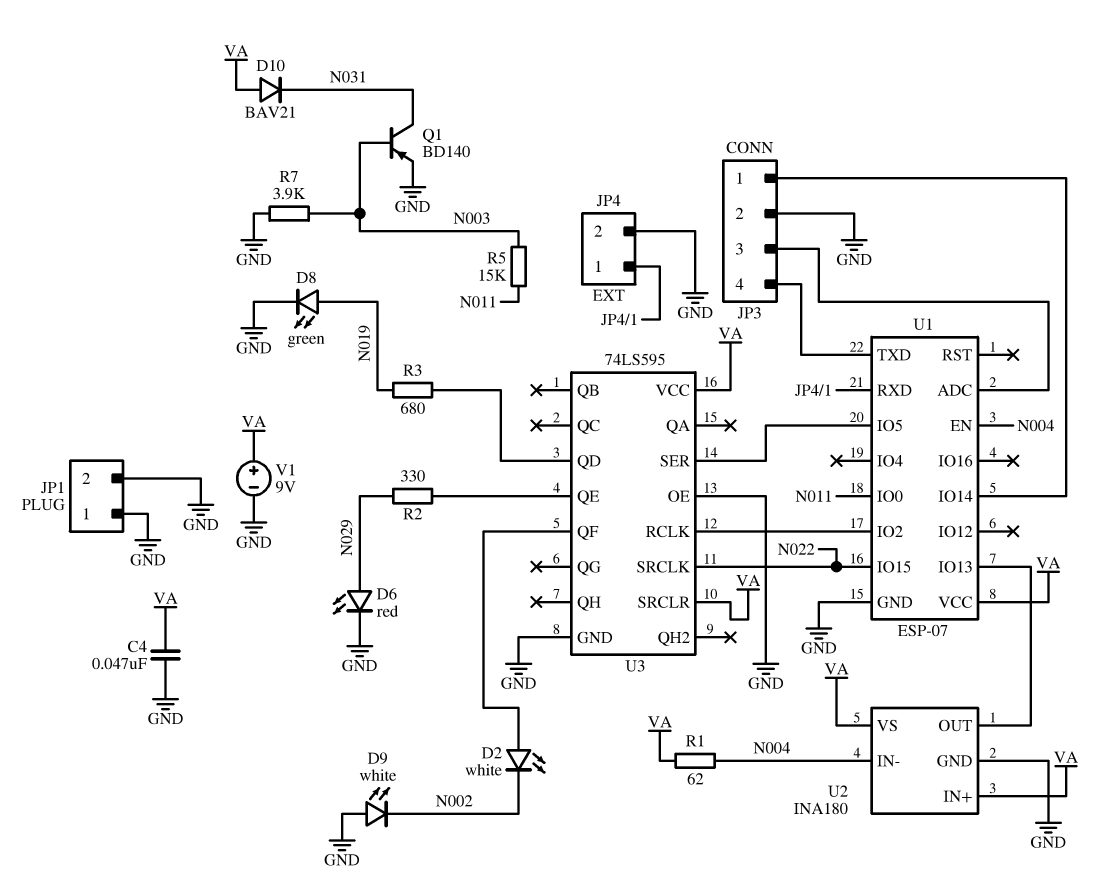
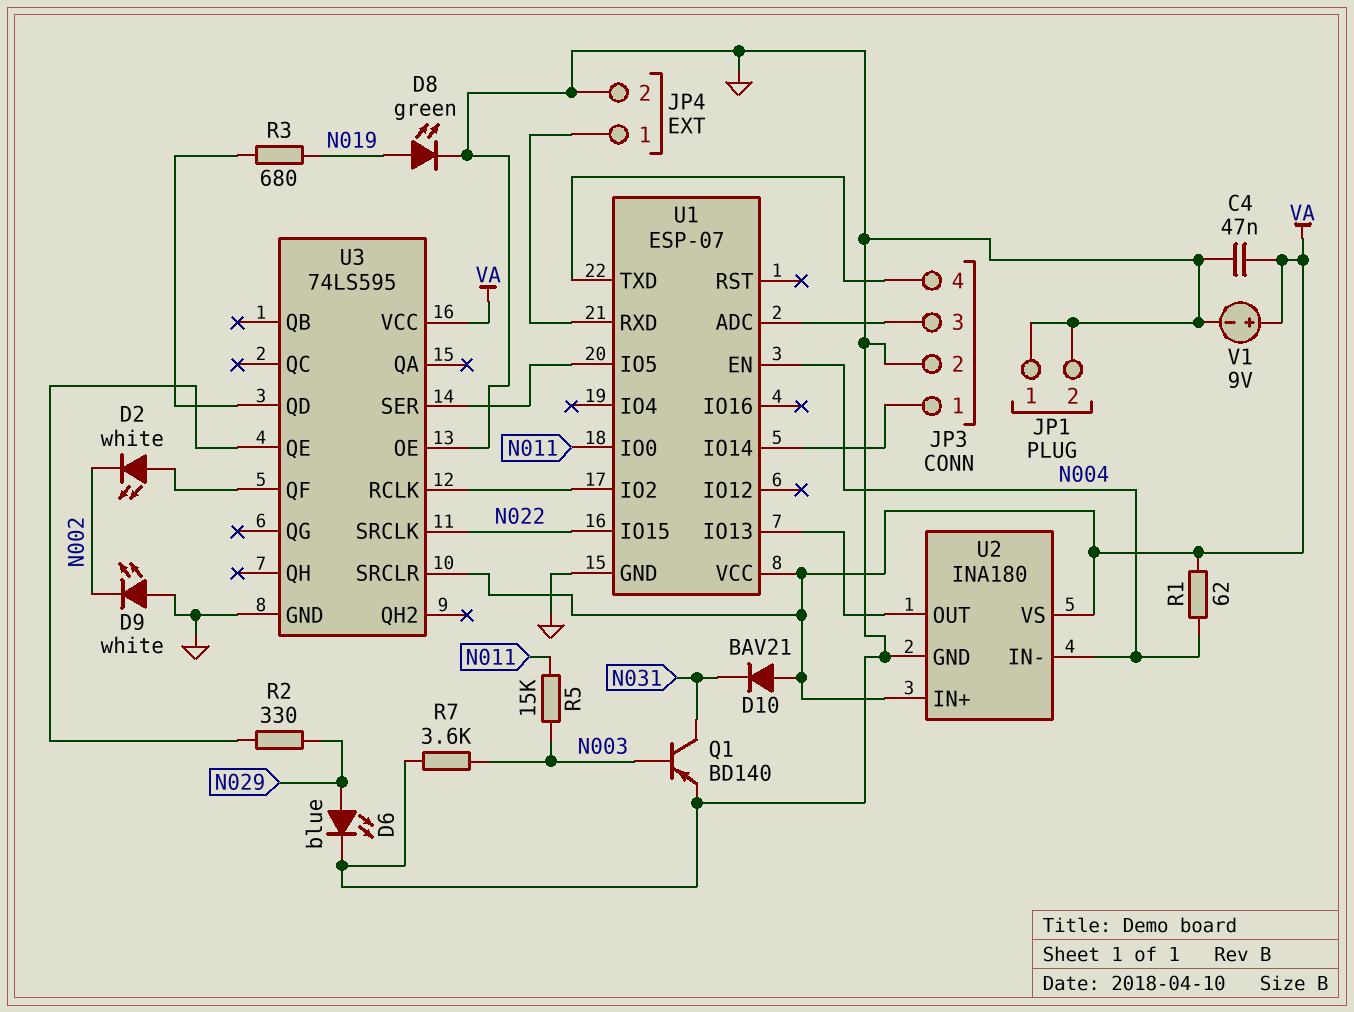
D6: LED red (A N029, K GND) -> LED blue (A N029, K GND)
R7: 3.9k (GND, N003) -> 3.6k (GND, N003)

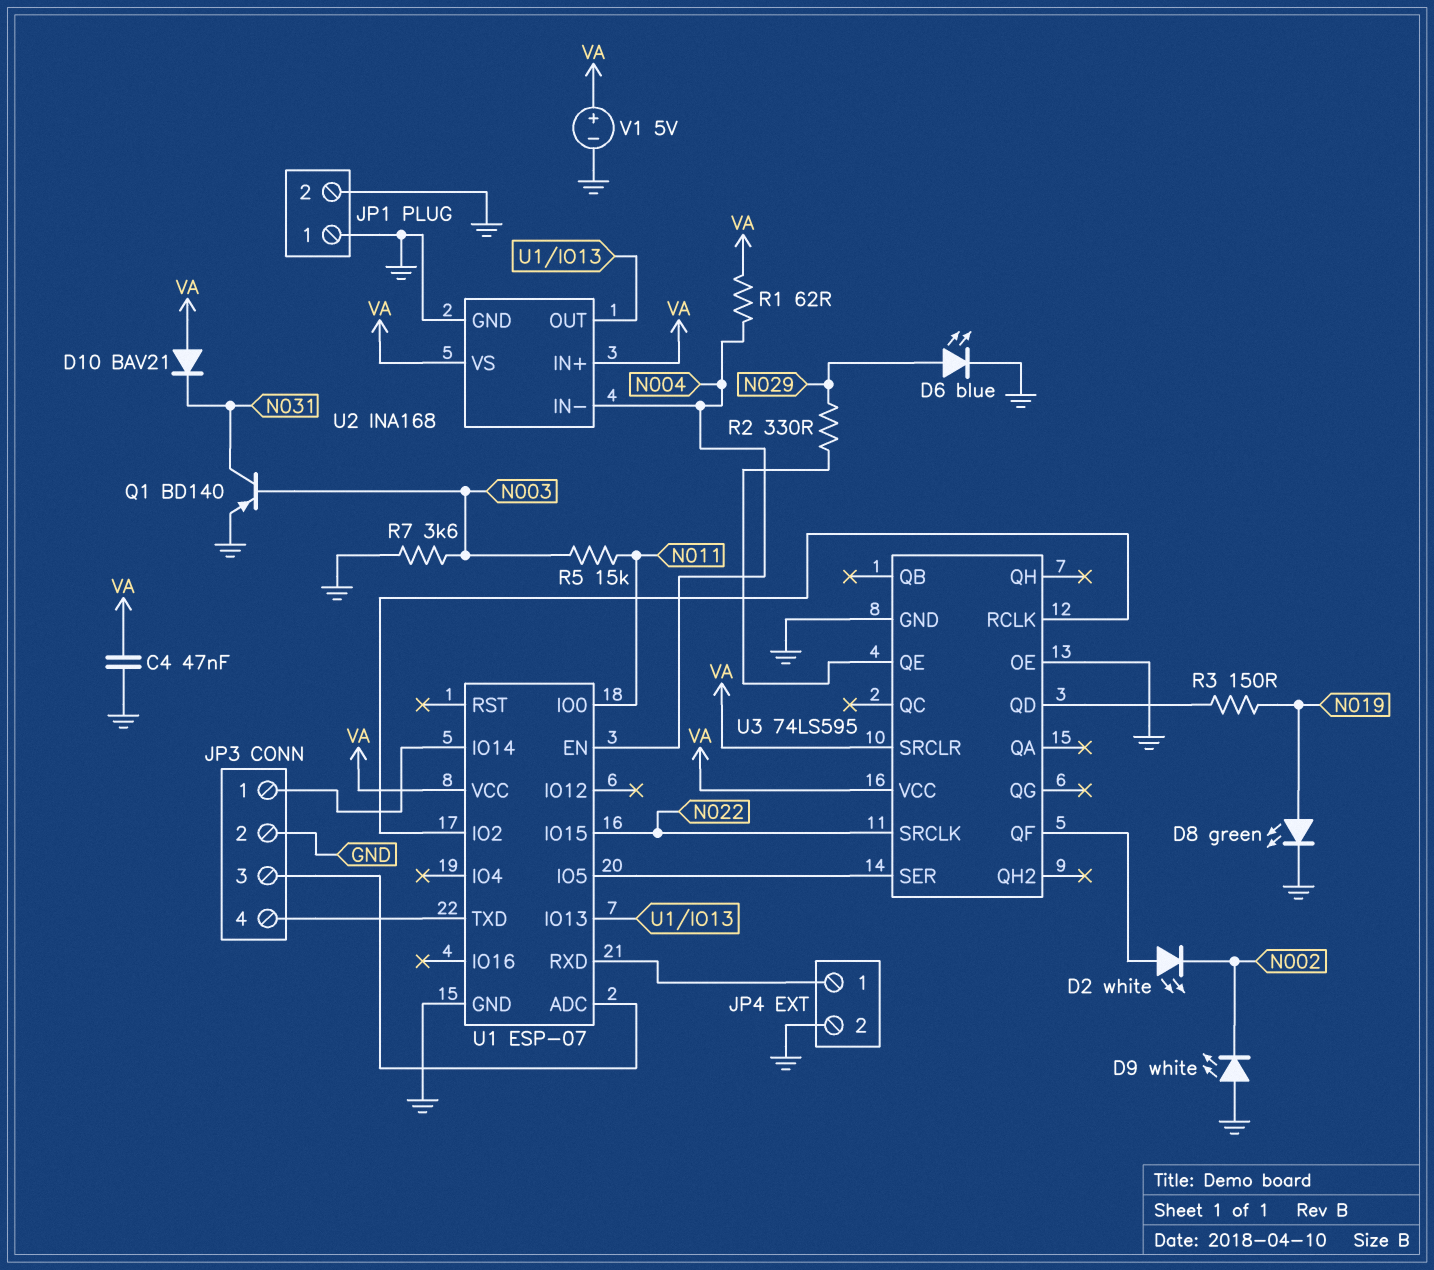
R3: 680 (N019, U3/QD) -> 150 (N019, U3/QD)
U2: INA180 -> INA168
V1: 9V (plus VA, minus GND) -> 5V (plus VA, minus GND)

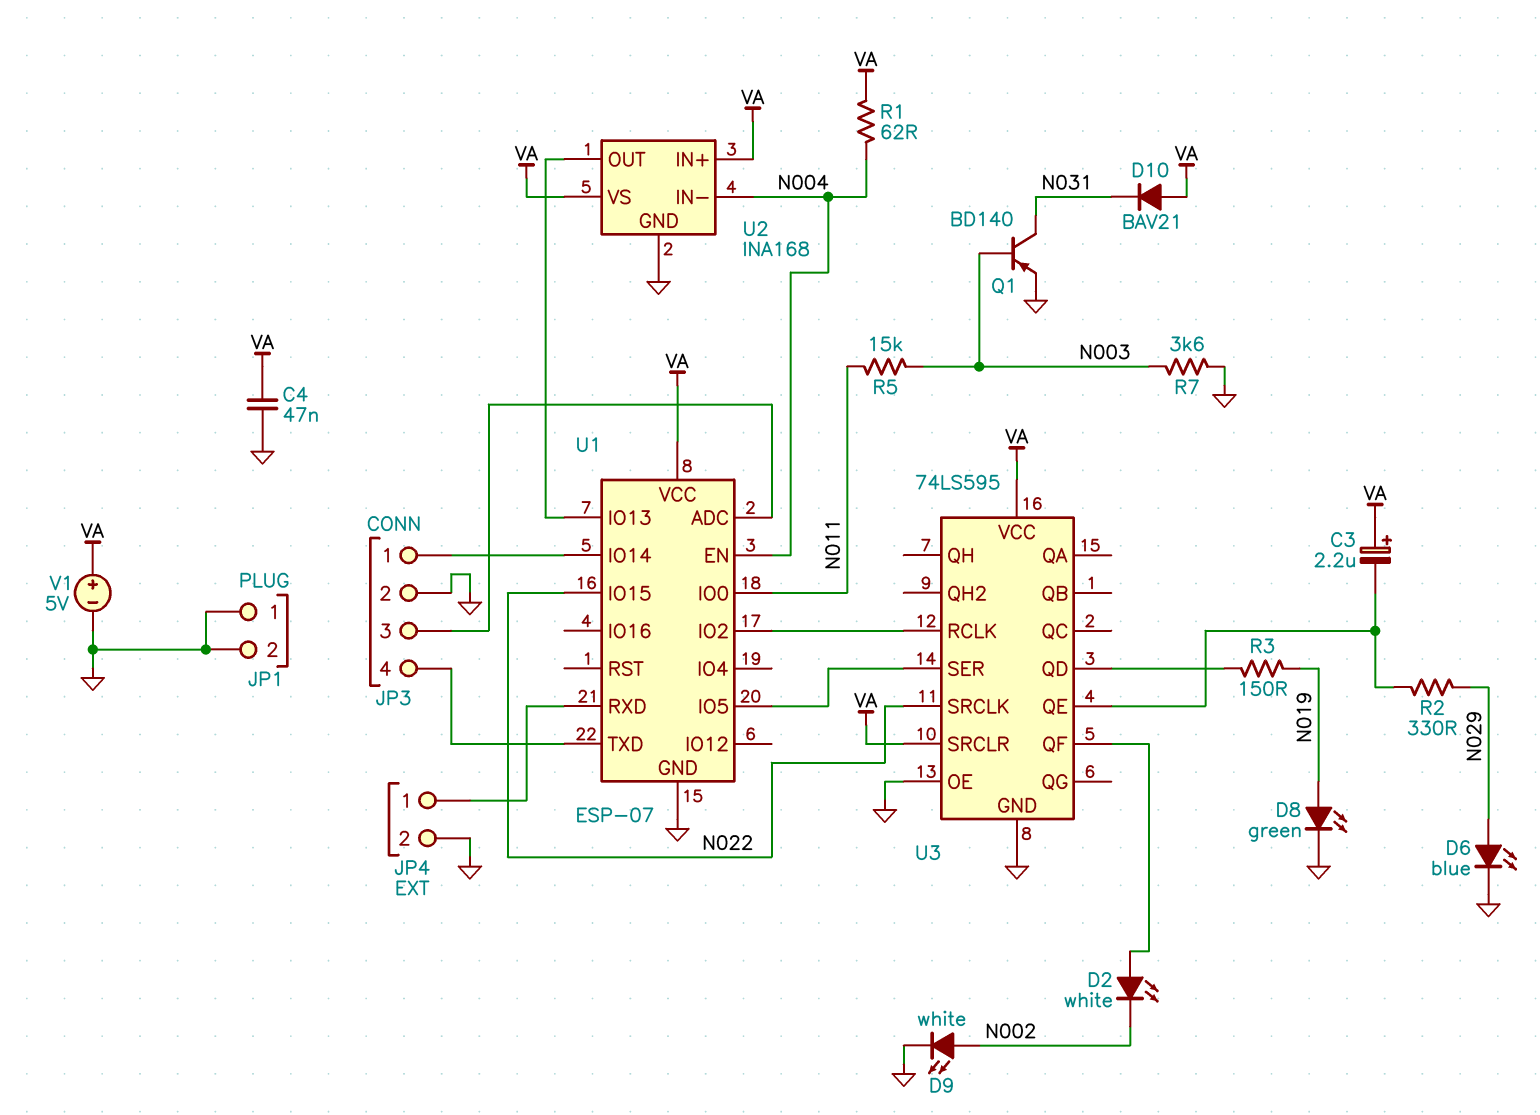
C3: none -> 2.2uF (plus VA, minus U3/QE)
D9: LED white (A GND, K N002) -> LED white (A N002, K GND)

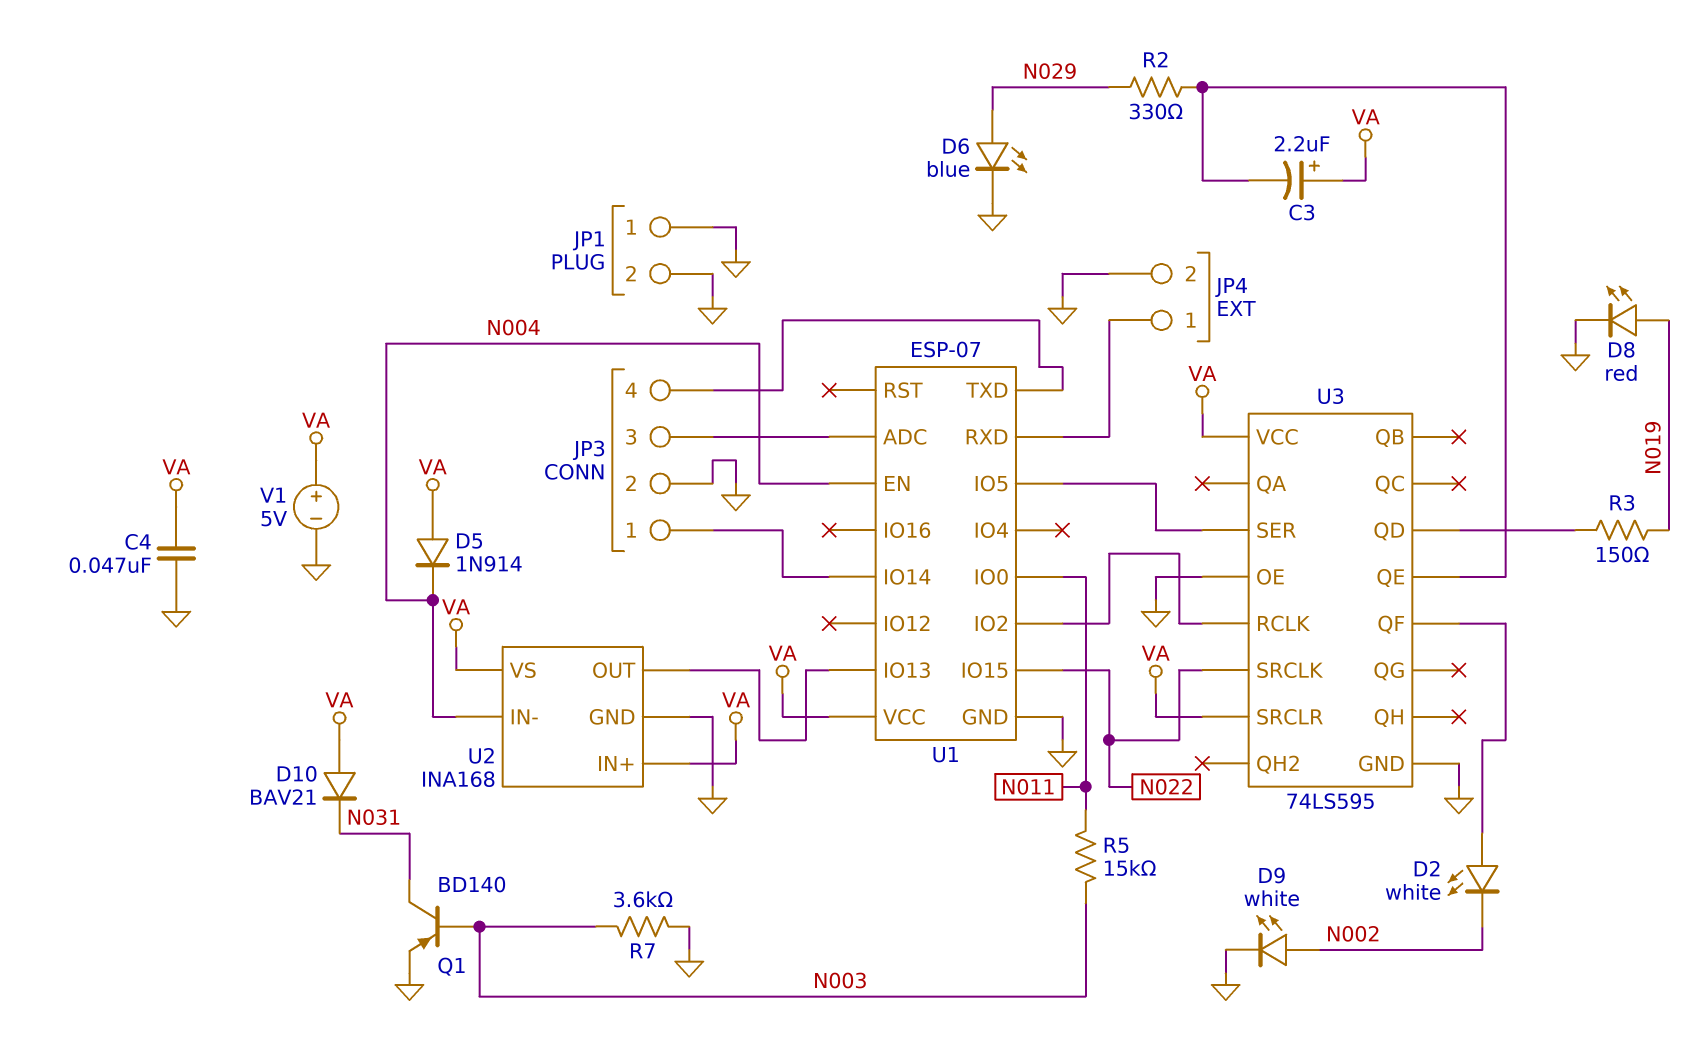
D5: none -> diode 1N914 (A VA, K N004)
D8: LED green (A N019, K GND) -> LED red (A N019, K GND)
R1: 62 (N004, VA) -> none

